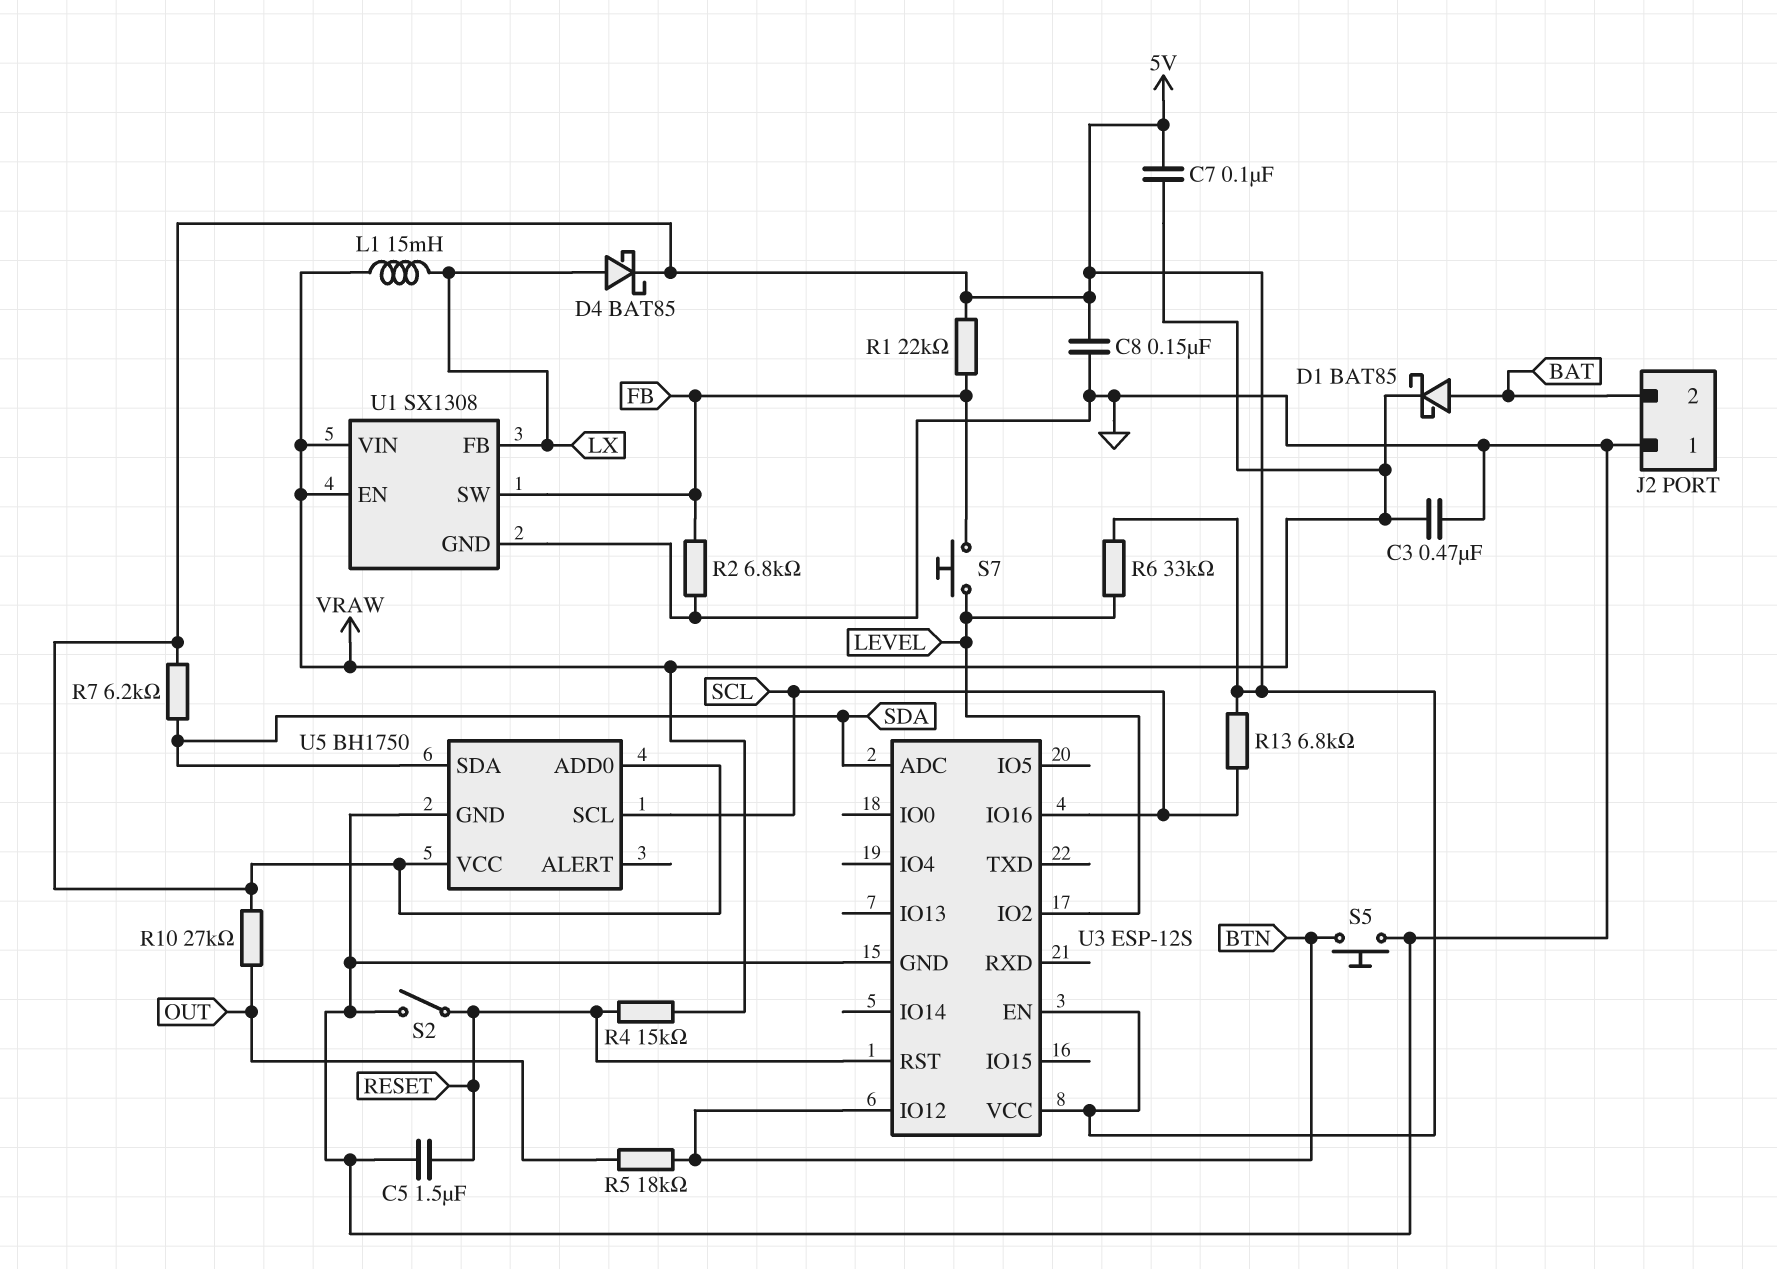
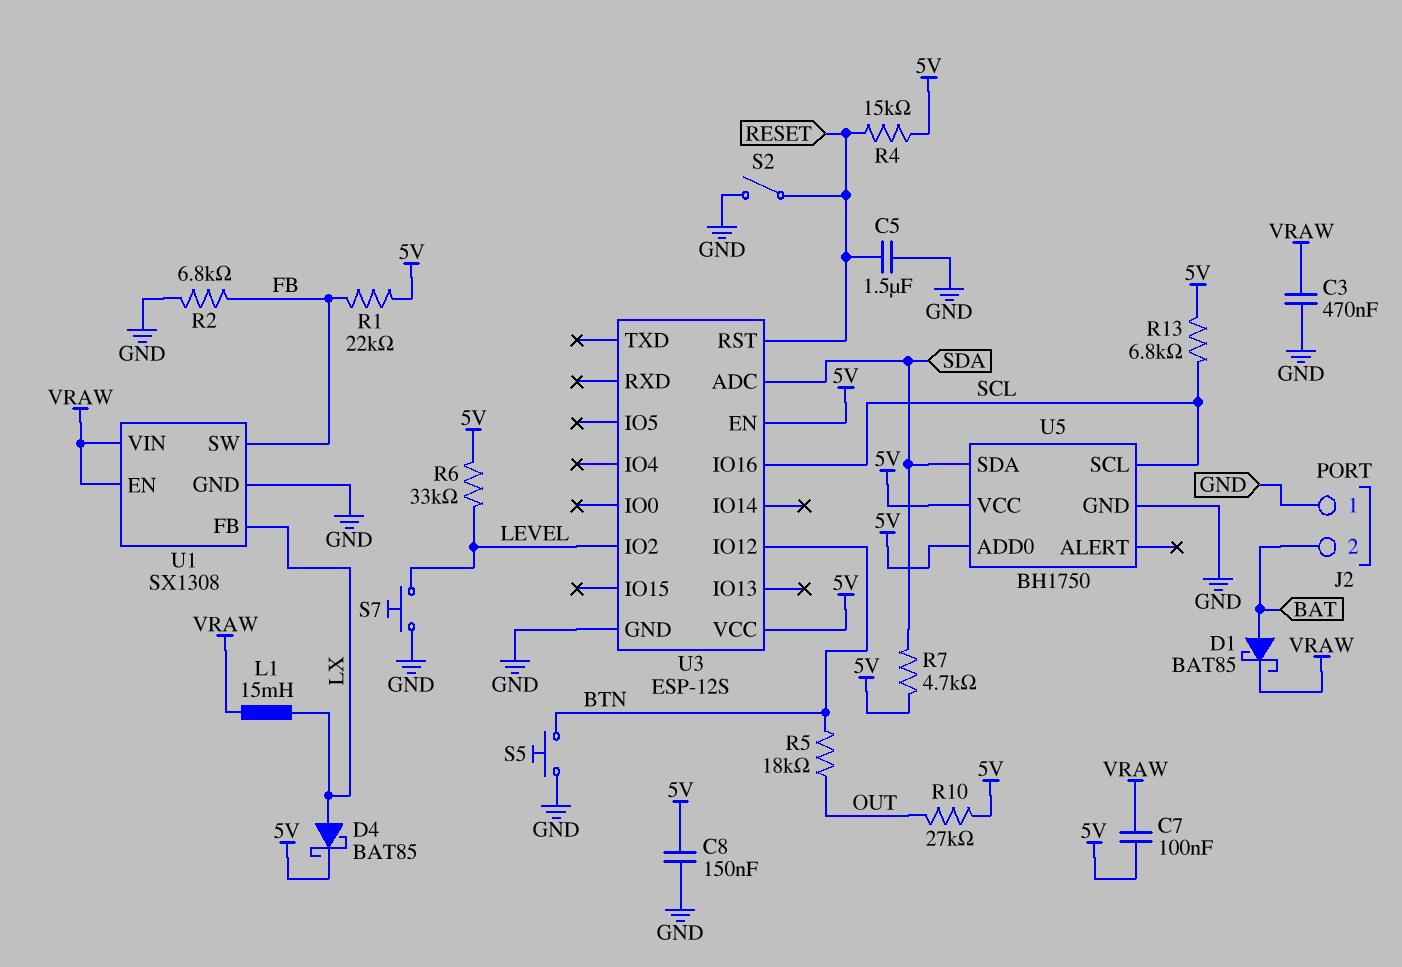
R4: 15k (RESET, VRAW) -> 15k (5V, RESET)
R7: 6.2k (5V, SDA) -> 4.7k (5V, SDA)
S7: button (FB, LEVEL) -> button (GND, LEVEL)

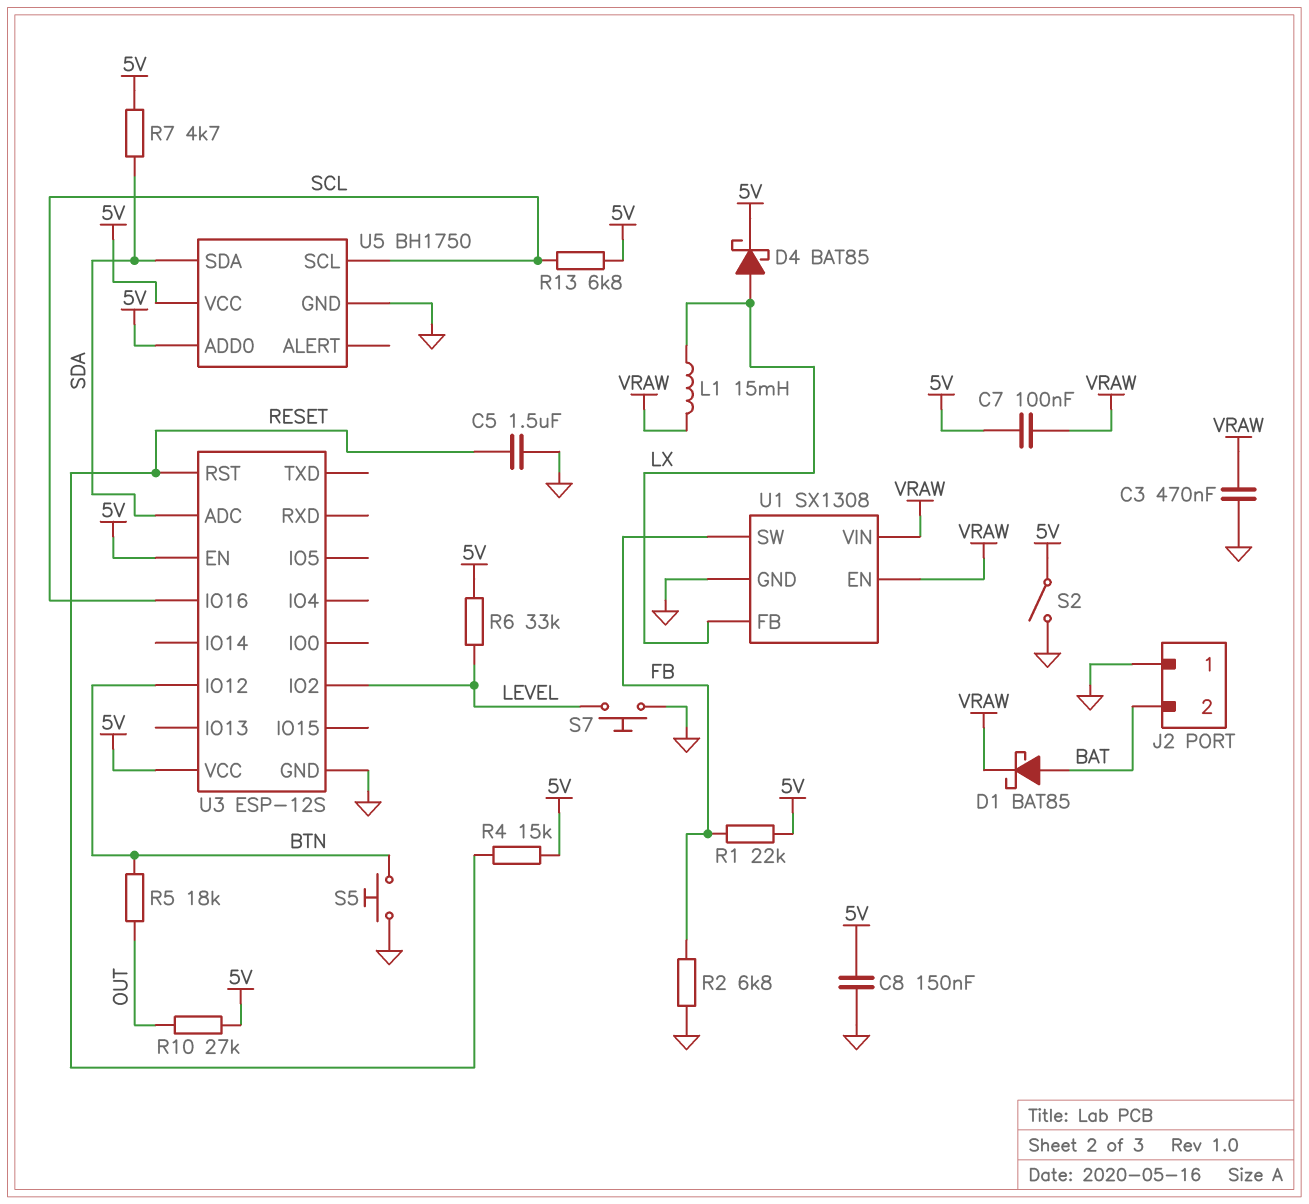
S2: switch (GND, RESET) -> switch (5V, GND)

